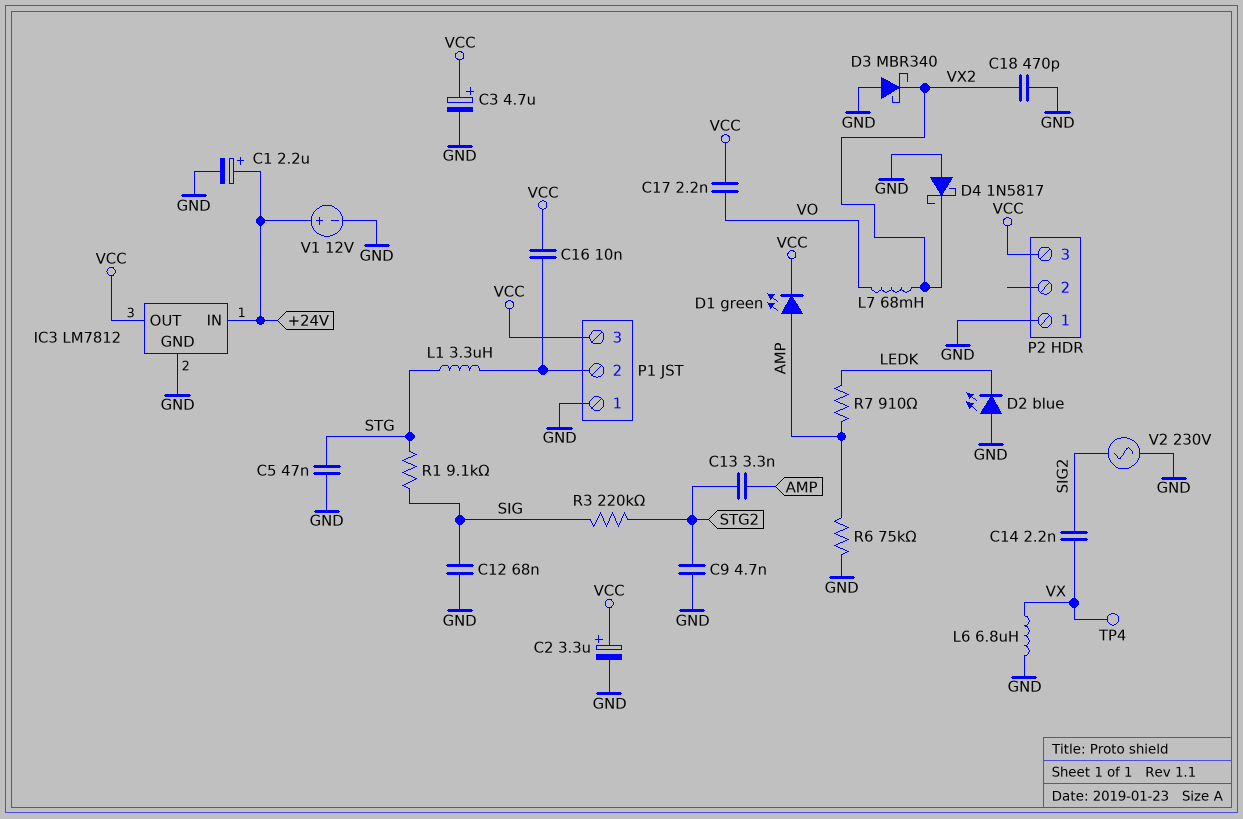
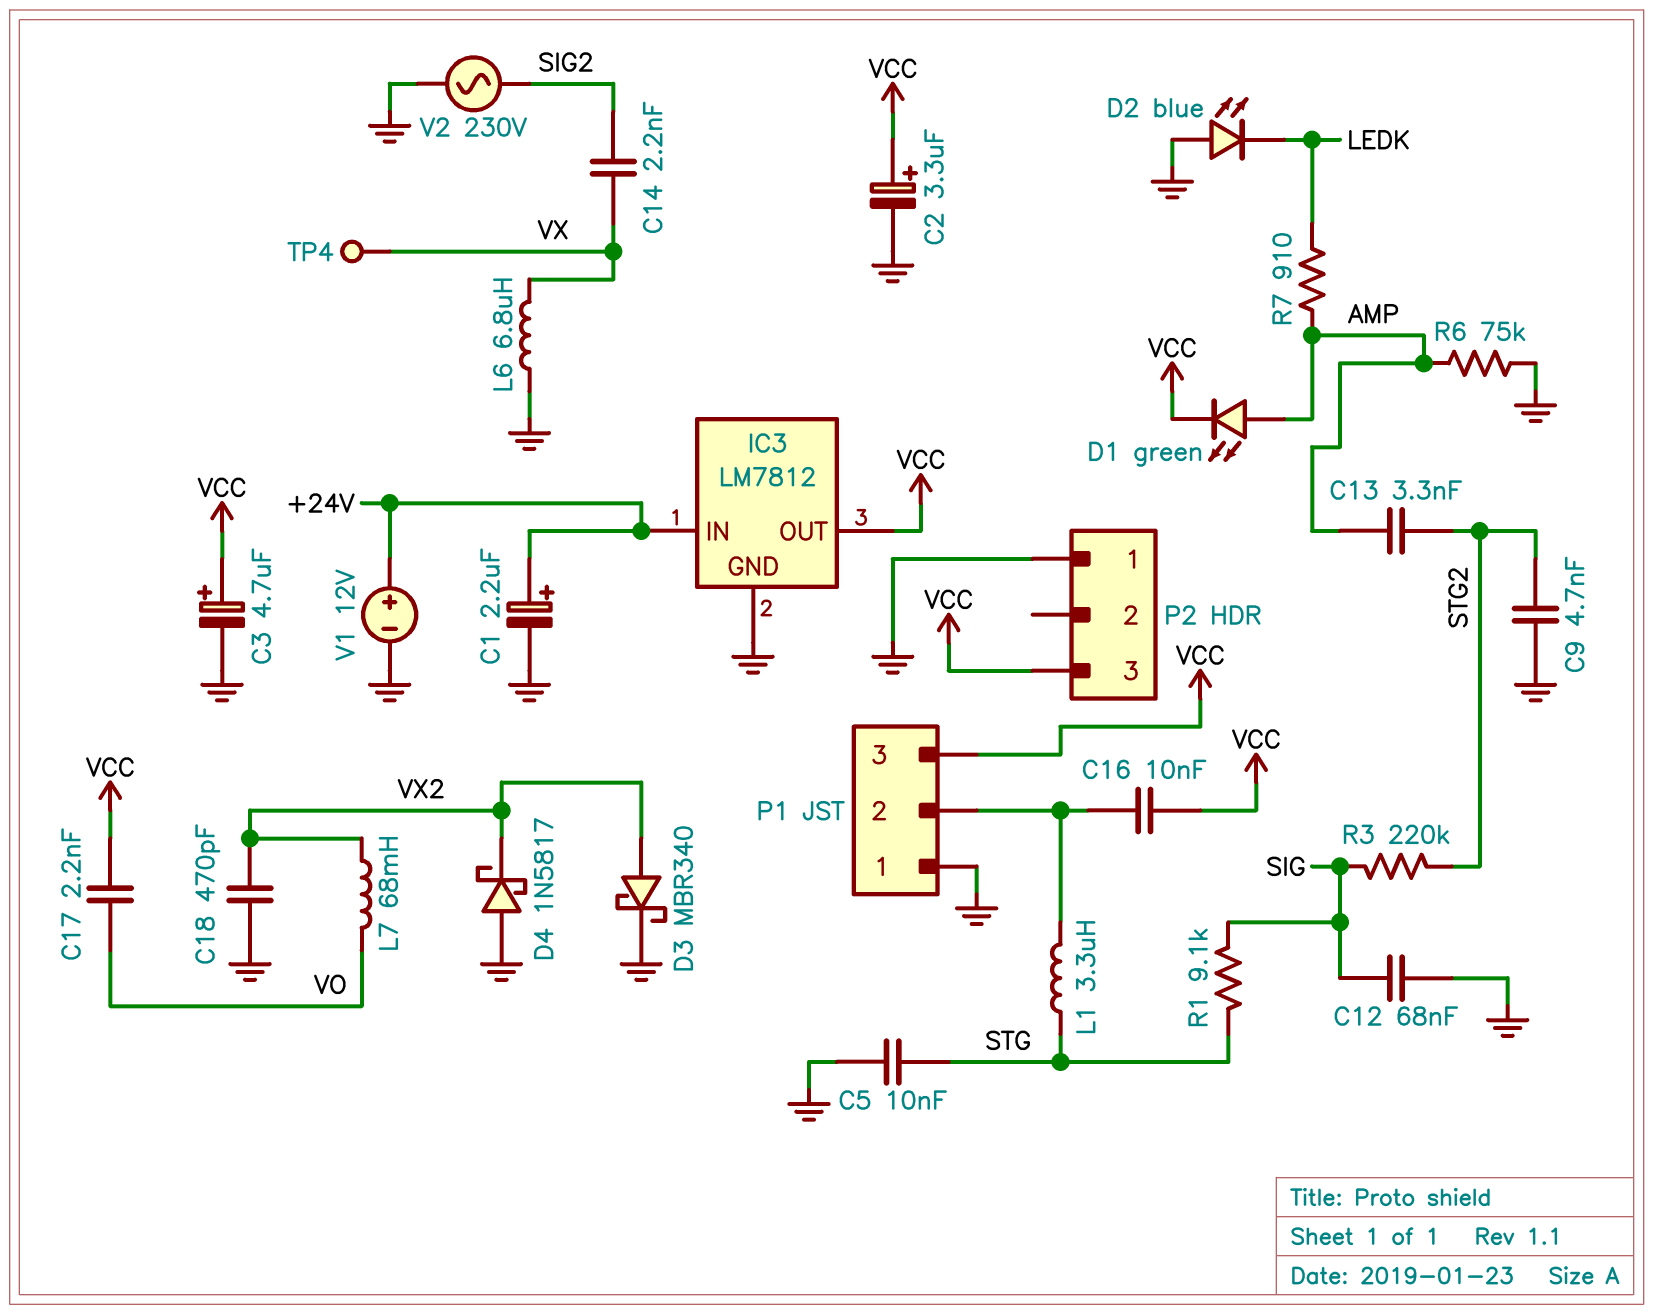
C5: 47nF (GND, STG) -> 10nF (GND, STG)
D3: schottky MBR340 (A GND, K VX2) -> schottky MBR340 (A VX2, K GND)

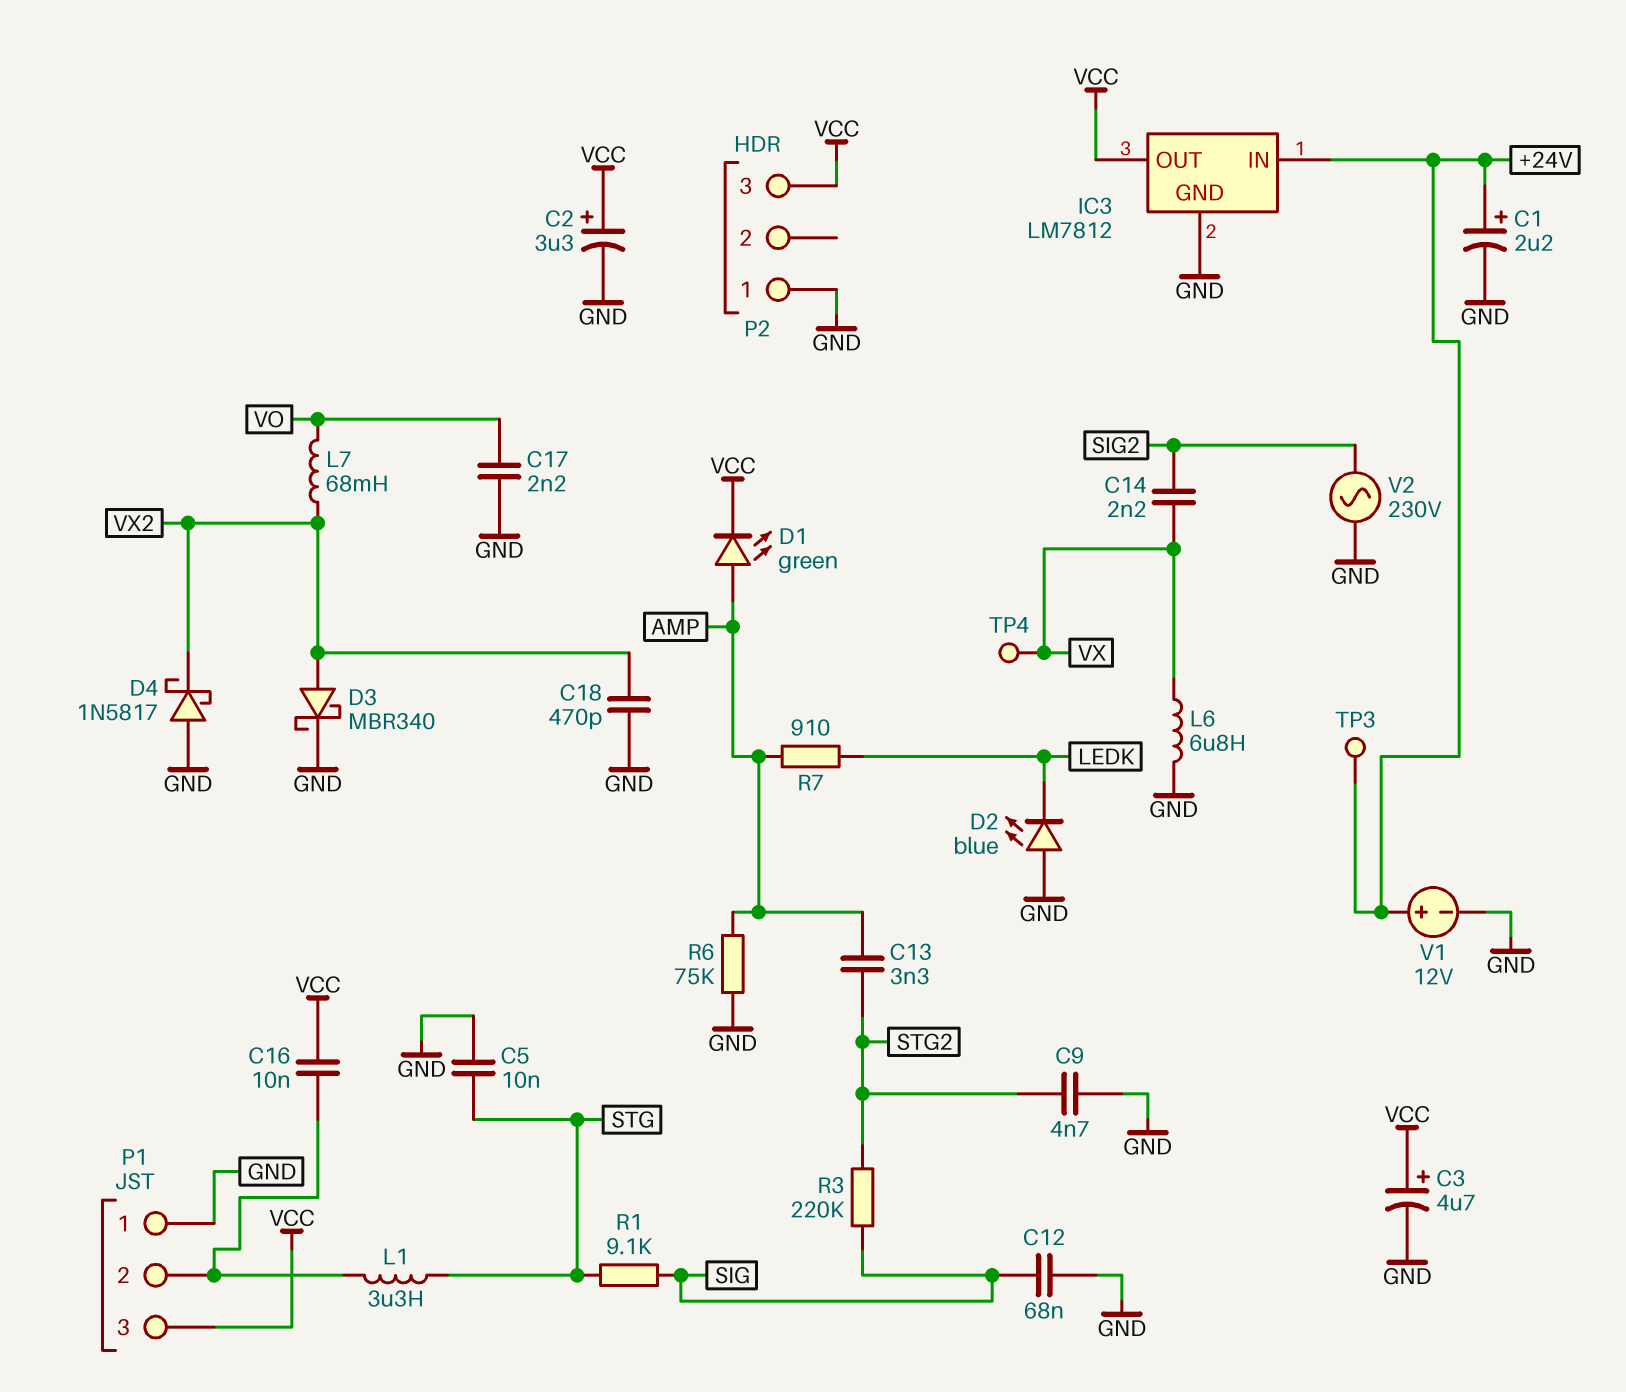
C17: 2.2nF (VCC, VO) -> 2.2nF (GND, VO)
TP3: none -> test point (+24V)

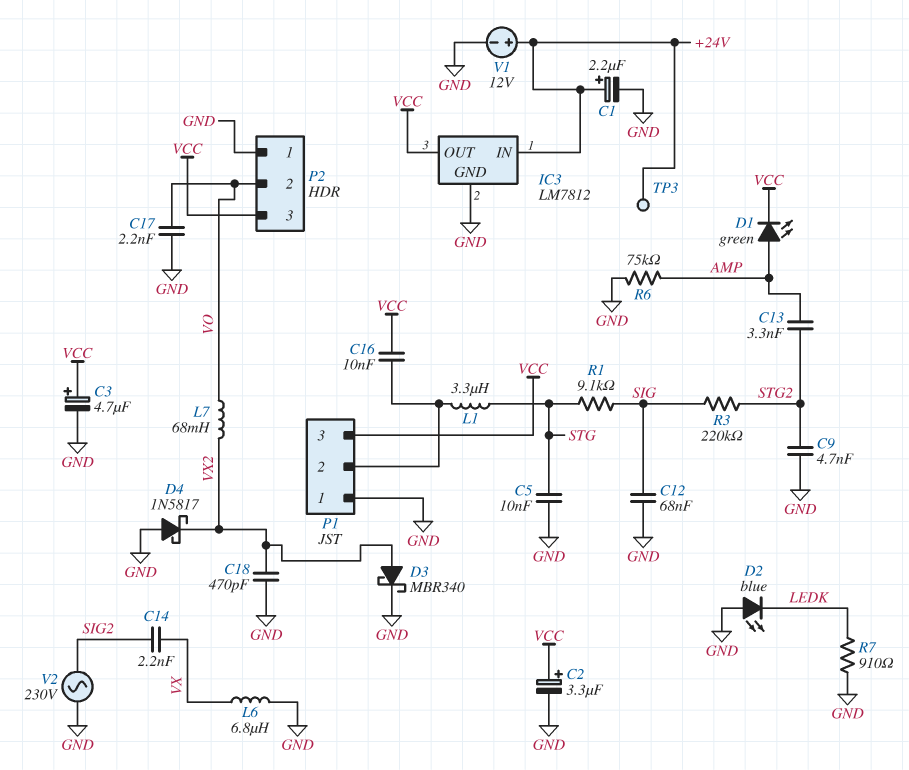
P2 pin 2: none -> VO
R7: 910 (AMP, LEDK) -> 910 (GND, LEDK)
TP4: test point (VX) -> none

